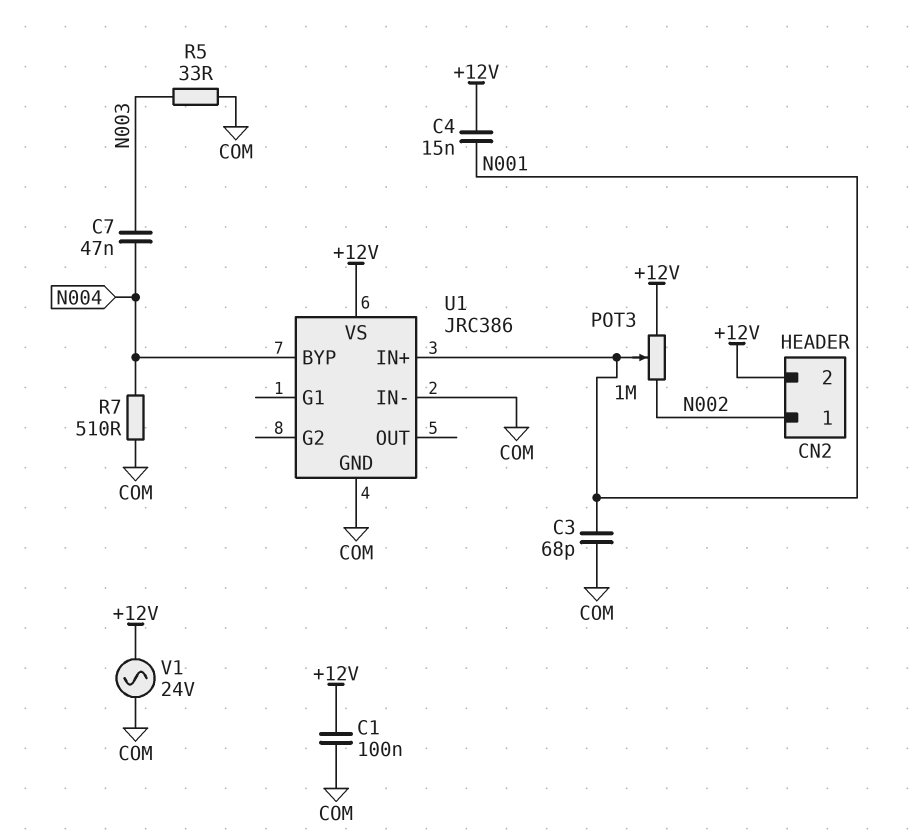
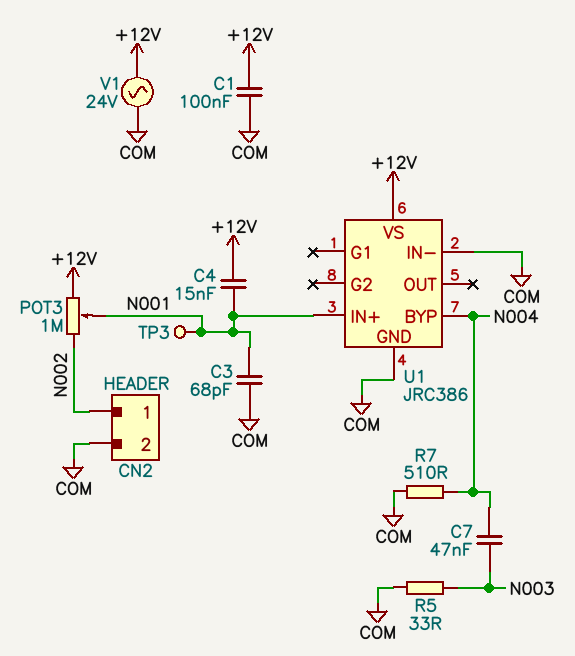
CN2 pin 2: +12V -> COM
TP3: none -> test point (N001)

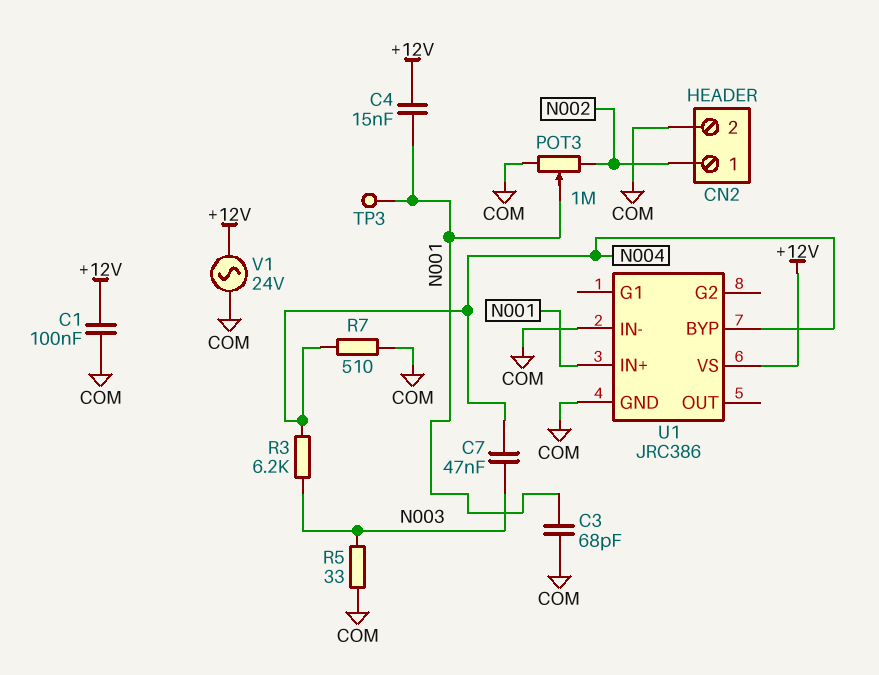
POT3: 1M (+12V, N002, wiper N001) -> 1M (COM, N002, wiper N001)
R3: none -> 6.2k (N003, N004)

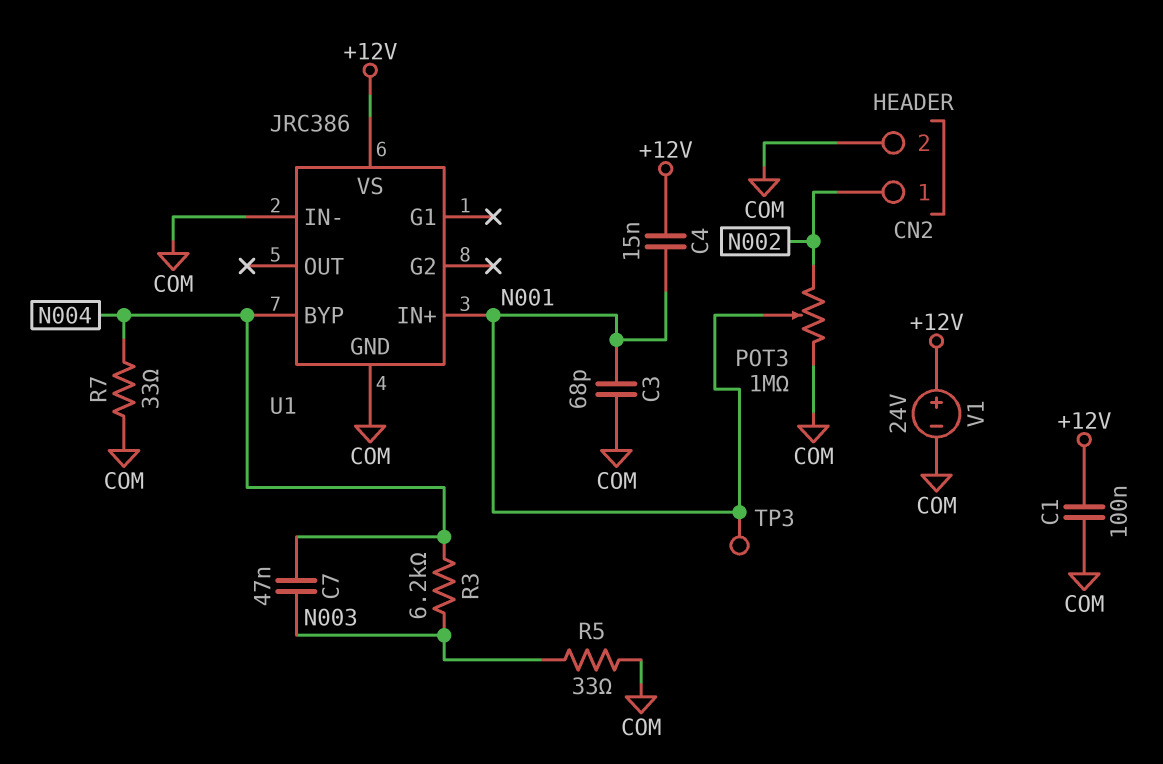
R7: 510 (COM, N004) -> 33 (COM, N004)
V1: AC 24V (+12V, COM) -> 24V (plus +12V, minus COM)

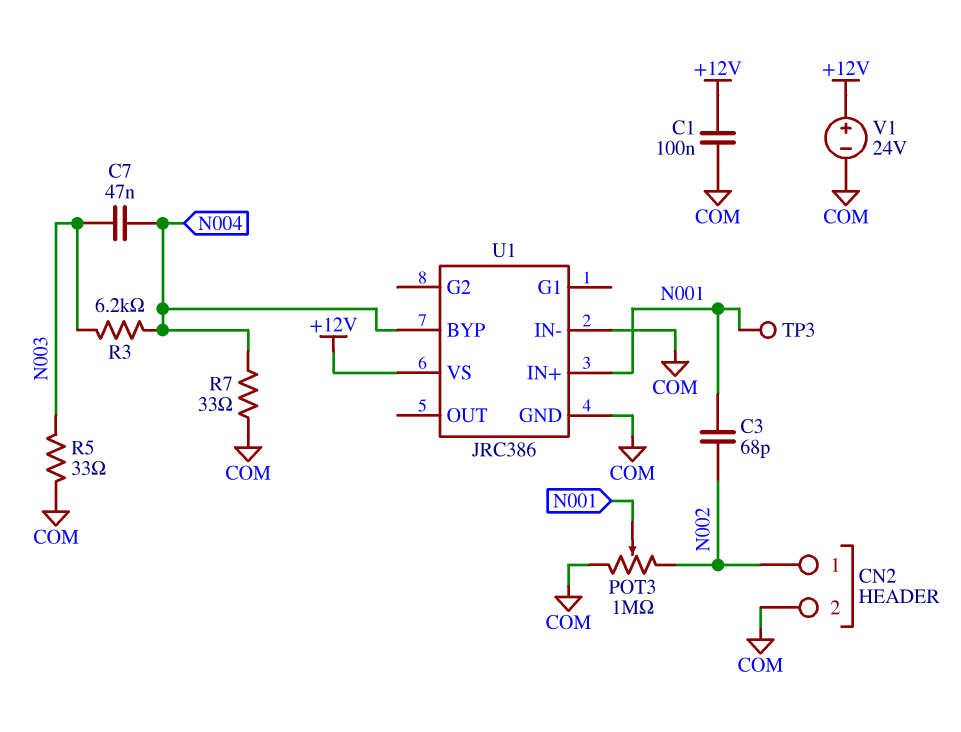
C3: 68pF (COM, N001) -> 68pF (N001, N002)
C4: 15nF (+12V, N001) -> none

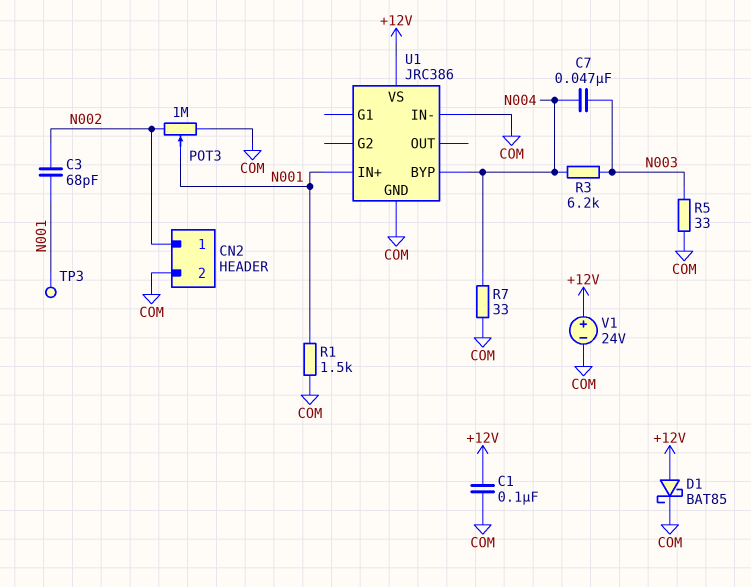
D1: none -> schottky BAT85 (A +12V, K COM)
R1: none -> 1.5k (COM, N001)

